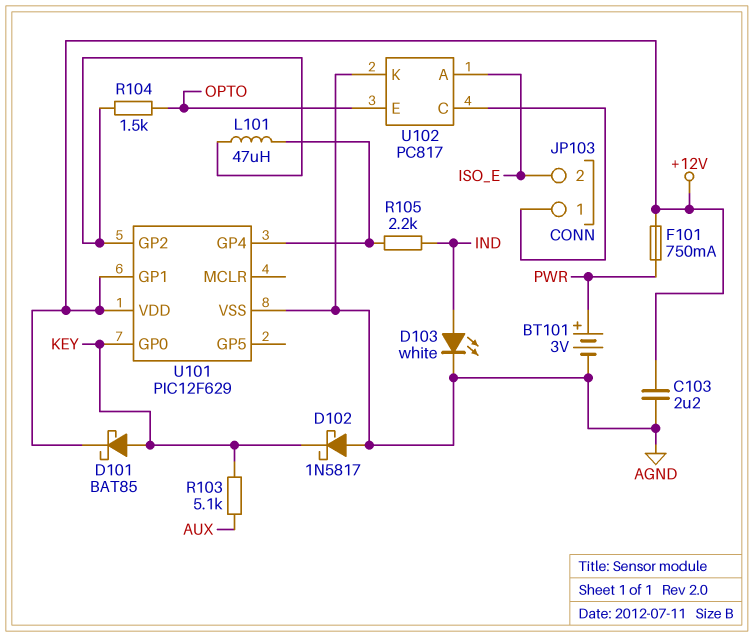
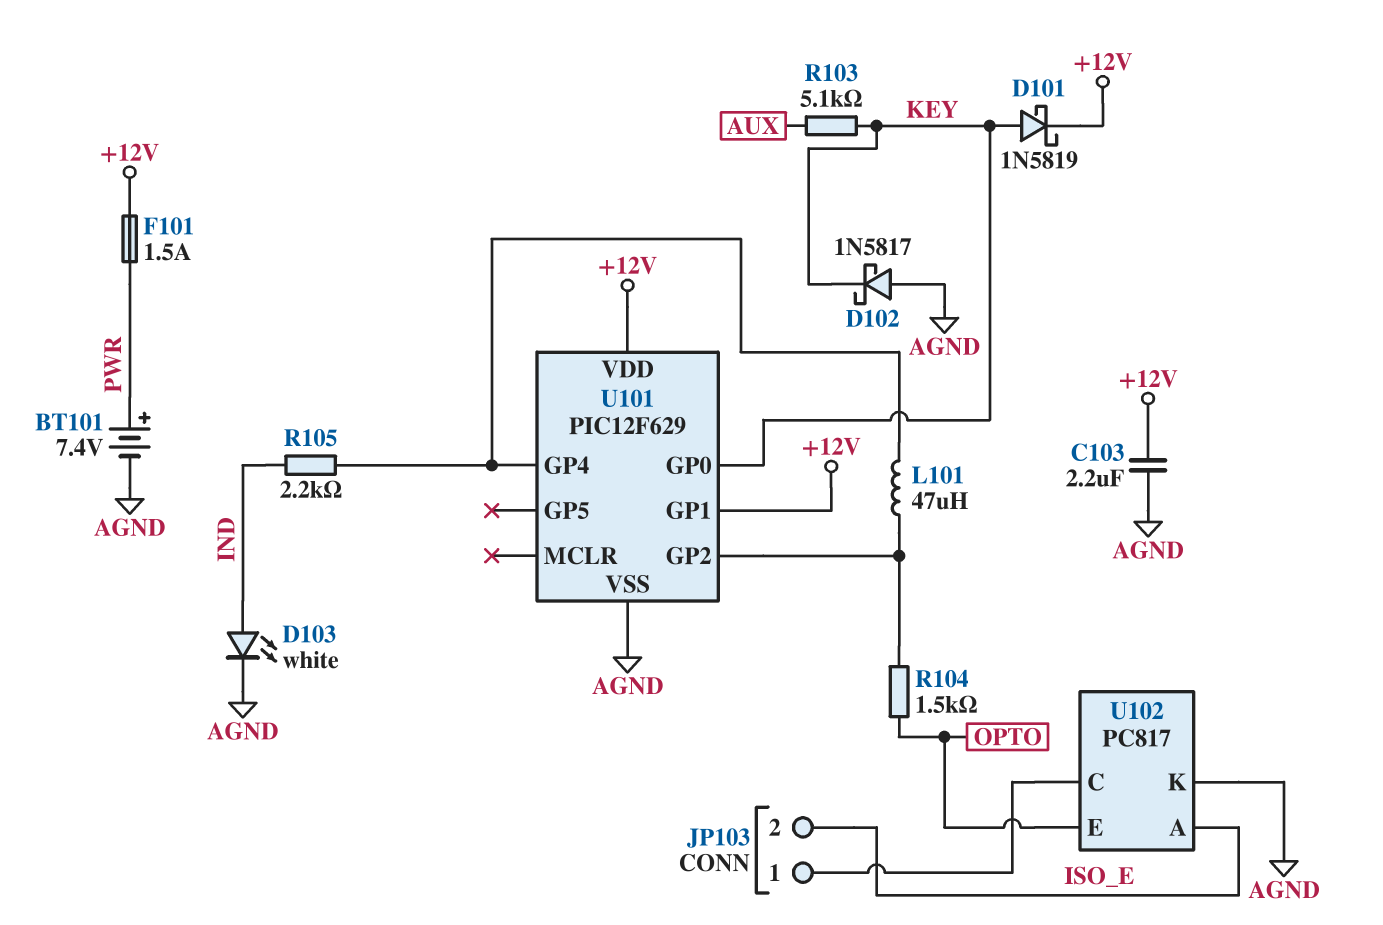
BT101: 3V (plus PWR, minus AGND) -> 7.4V (plus PWR, minus AGND)
D101: schottky BAT85 (A KEY, K +12V) -> schottky 1N5819 (A KEY, K +12V)
F101: 750mA (+12V, PWR) -> 1.5A (+12V, PWR)

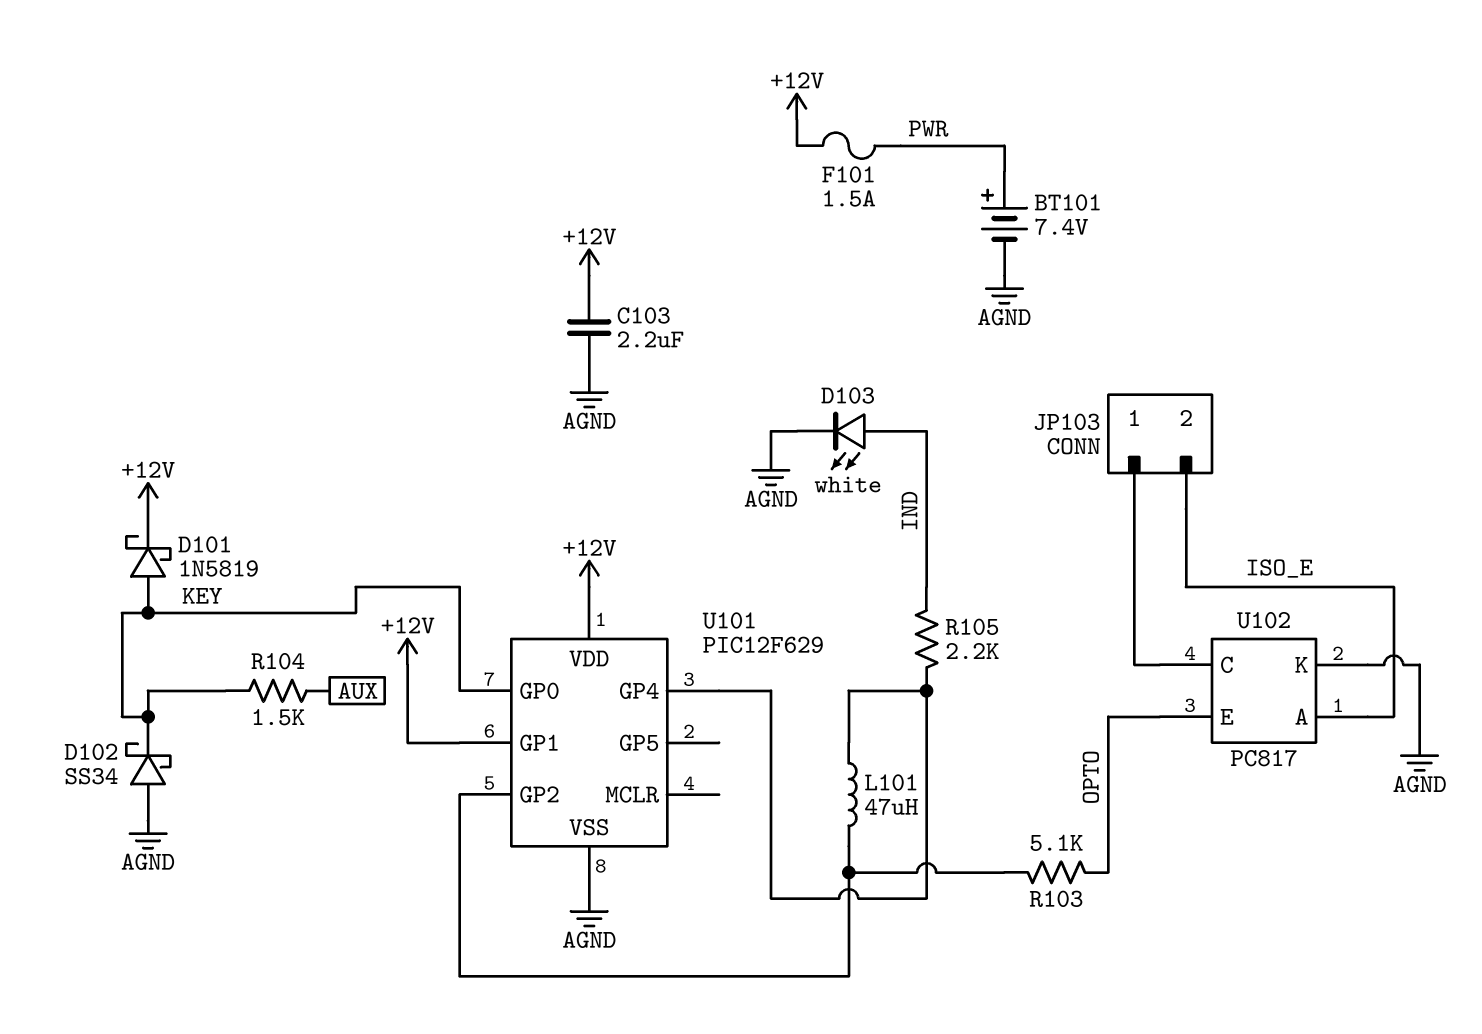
D102: schottky 1N5817 (A AGND, K KEY) -> schottky SS34 (A AGND, K KEY)
R103: 5.1k (AUX, KEY) -> 5.1k (OPTO, U101/GP2)
R104: 1.5k (OPTO, U101/GP2) -> 1.5k (AUX, KEY)

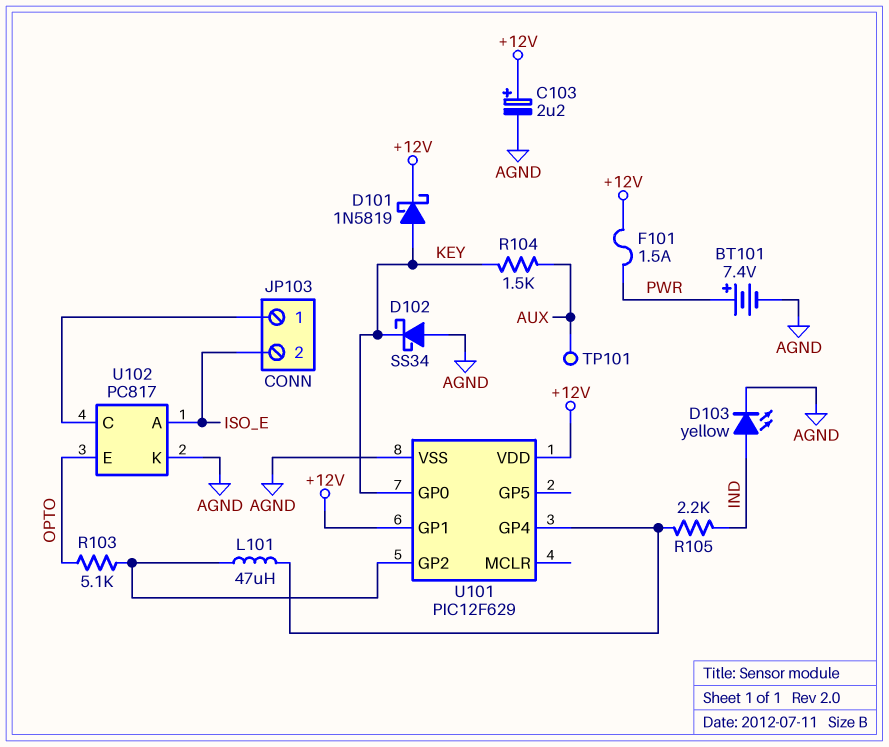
C103: 2.2uF (+12V, AGND) -> 2.2uF (plus +12V, minus AGND)
D103: LED white (A IND, K AGND) -> LED yellow (A IND, K AGND)
TP101: none -> test point (AUX)

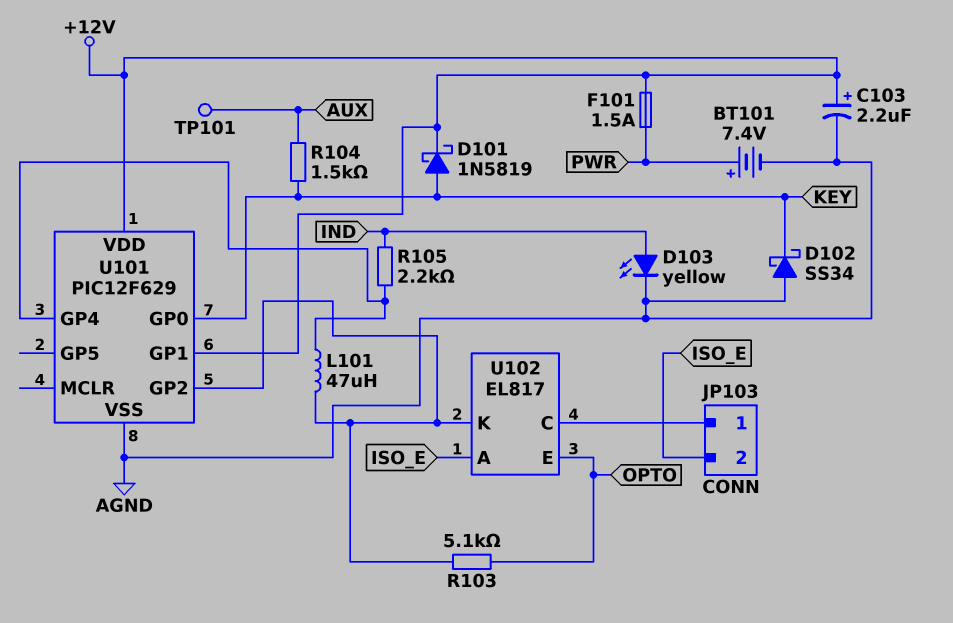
U102: PC817 -> EL817
U102 pin K: AGND -> U101/GP2

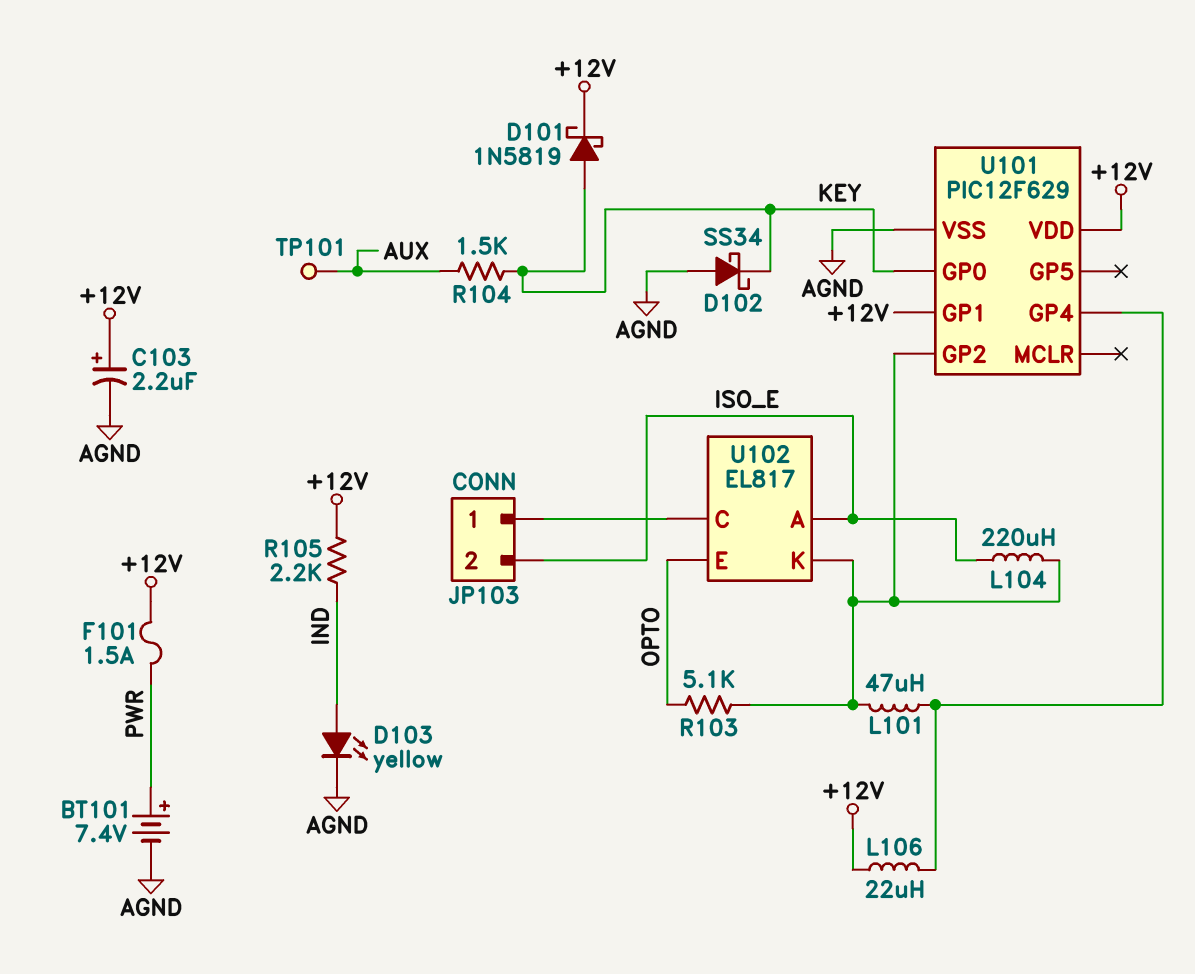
L104: none -> 220uH (ISO_E, U101/GP2)
L106: none -> 22uH (+12V, U101/GP4)
R105: 2.2k (IND, U101/GP4) -> 2.2k (+12V, IND)

